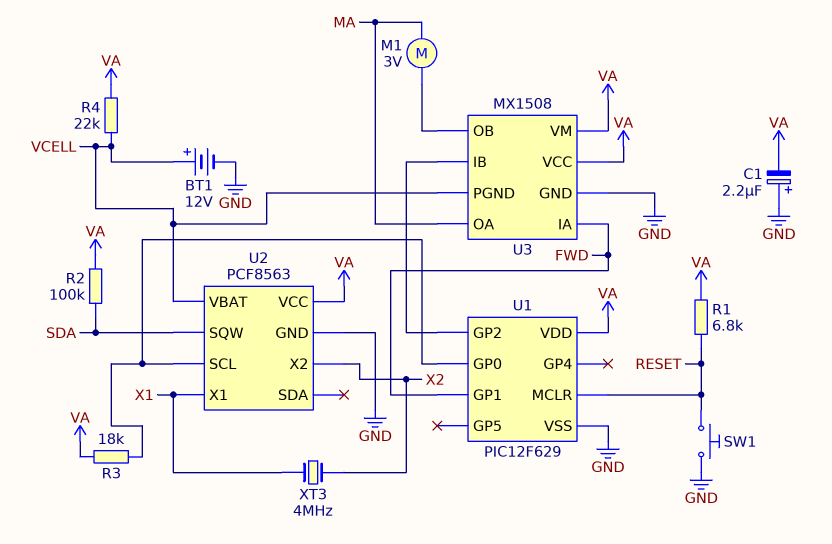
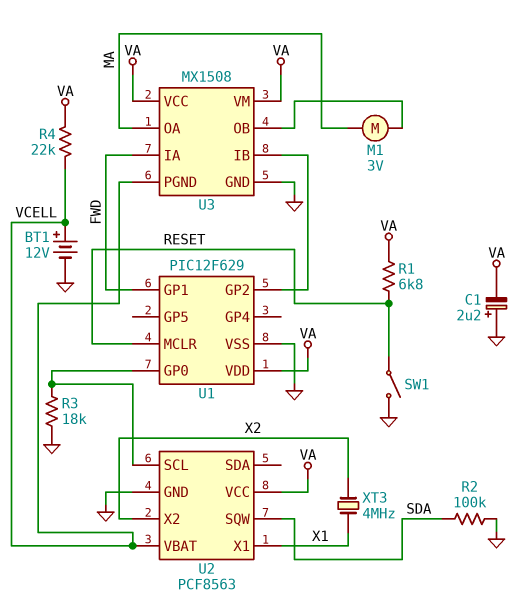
R2: 100k (SDA, VA) -> 100k (GND, SDA)
R3: 18k (U1/GP0, VA) -> 18k (GND, U1/GP0)
SW1: button (GND, RESET) -> switch (GND, RESET)

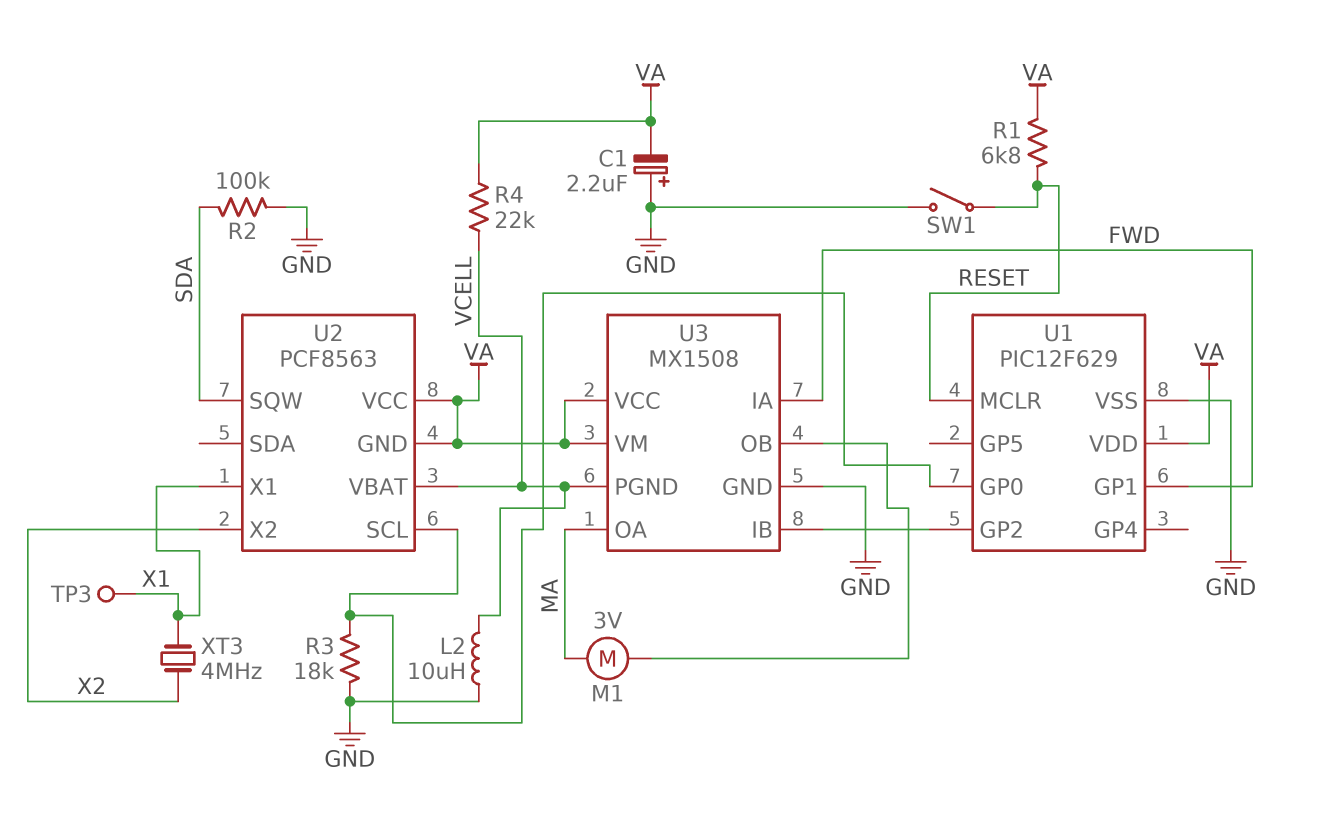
BT1: 12V (plus VCELL, minus GND) -> none
L2: none -> 10uH (GND, VCELL)
TP3: none -> test point (X1)
U2 pin GND: GND -> VA

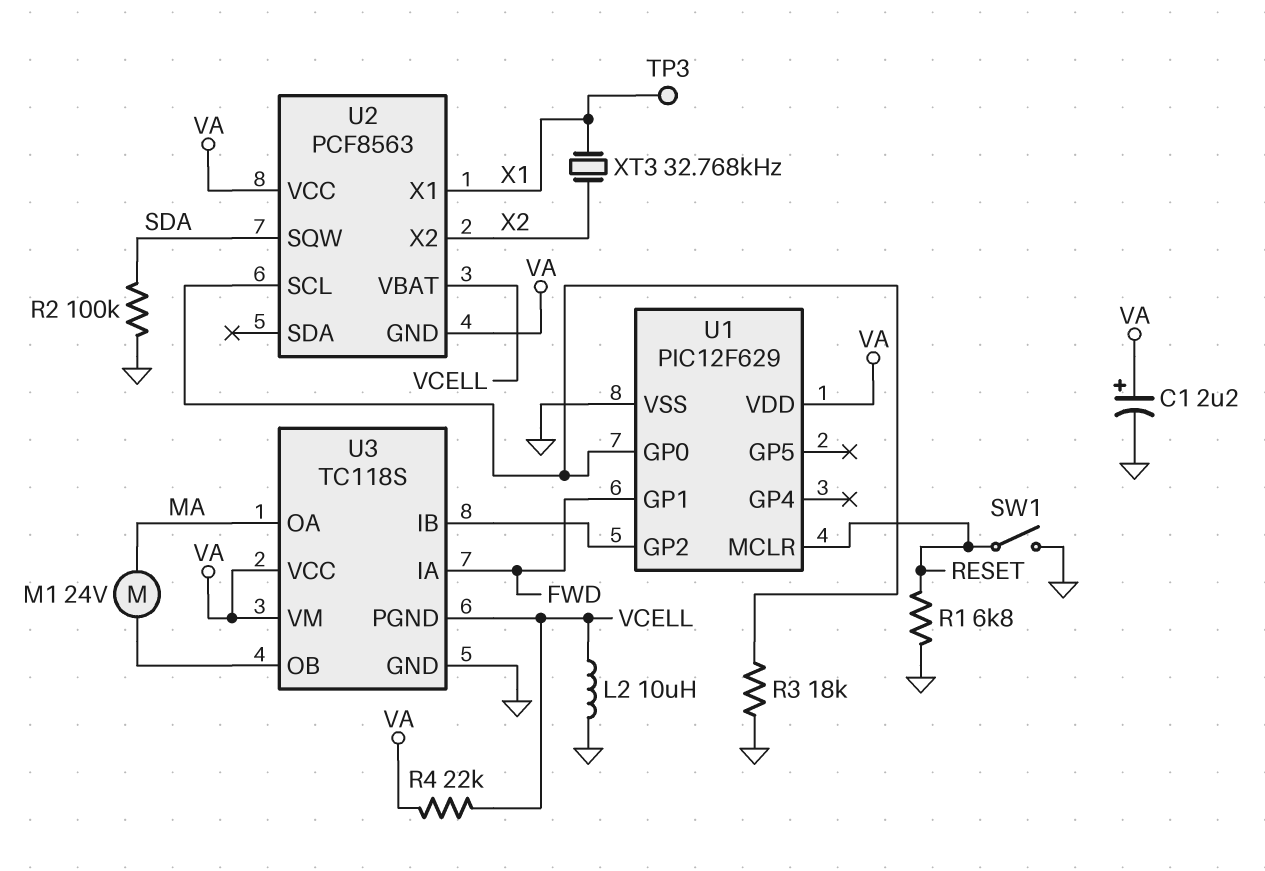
C1: 2.2uF (plus GND, minus VA) -> 2.2uF (plus VA, minus GND)
M1: motor 3V (MA, U3/OB) -> motor 24V (MA, U3/OB)
R1: 6.8k (RESET, VA) -> 6.8k (GND, RESET)
U3: MX1508 -> TC118S
XT3: 4MHz (X1, X2) -> 32.768kHz (X1, X2)

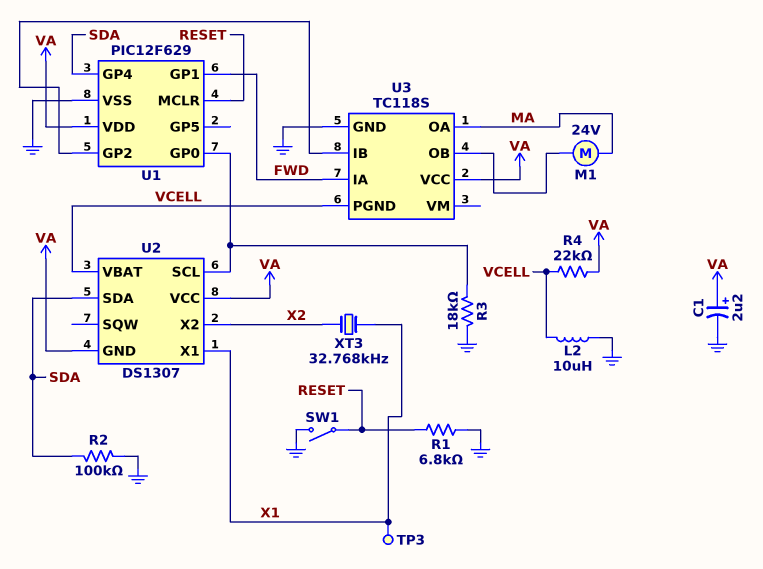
U1 pin GP4: none -> SDA
U2: PCF8563 -> DS1307
U2 pin SDA: none -> SDA
U2 pin SQW: SDA -> none
U3 pin VM: VA -> none

